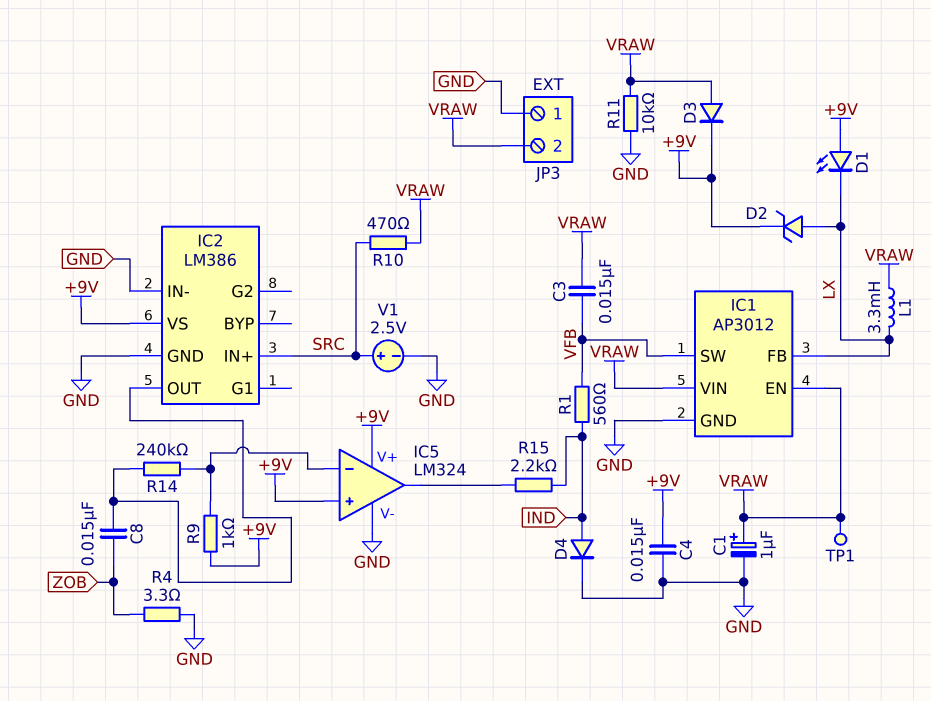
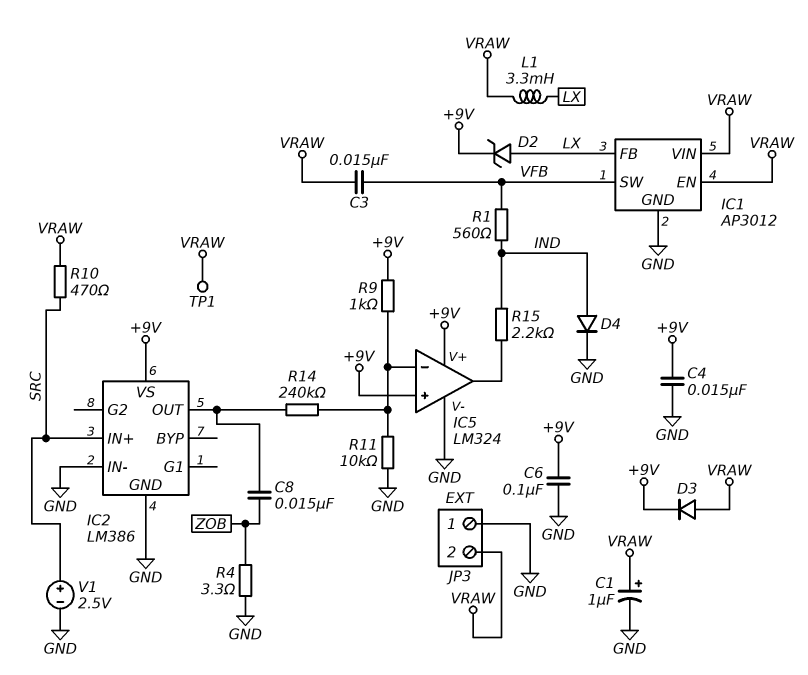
C6: none -> 100nF (+9V, GND)
D1: LED (A +9V, K LX) -> none
R11: 10k (GND, VRAW) -> 10k (GND, IC5/in-)

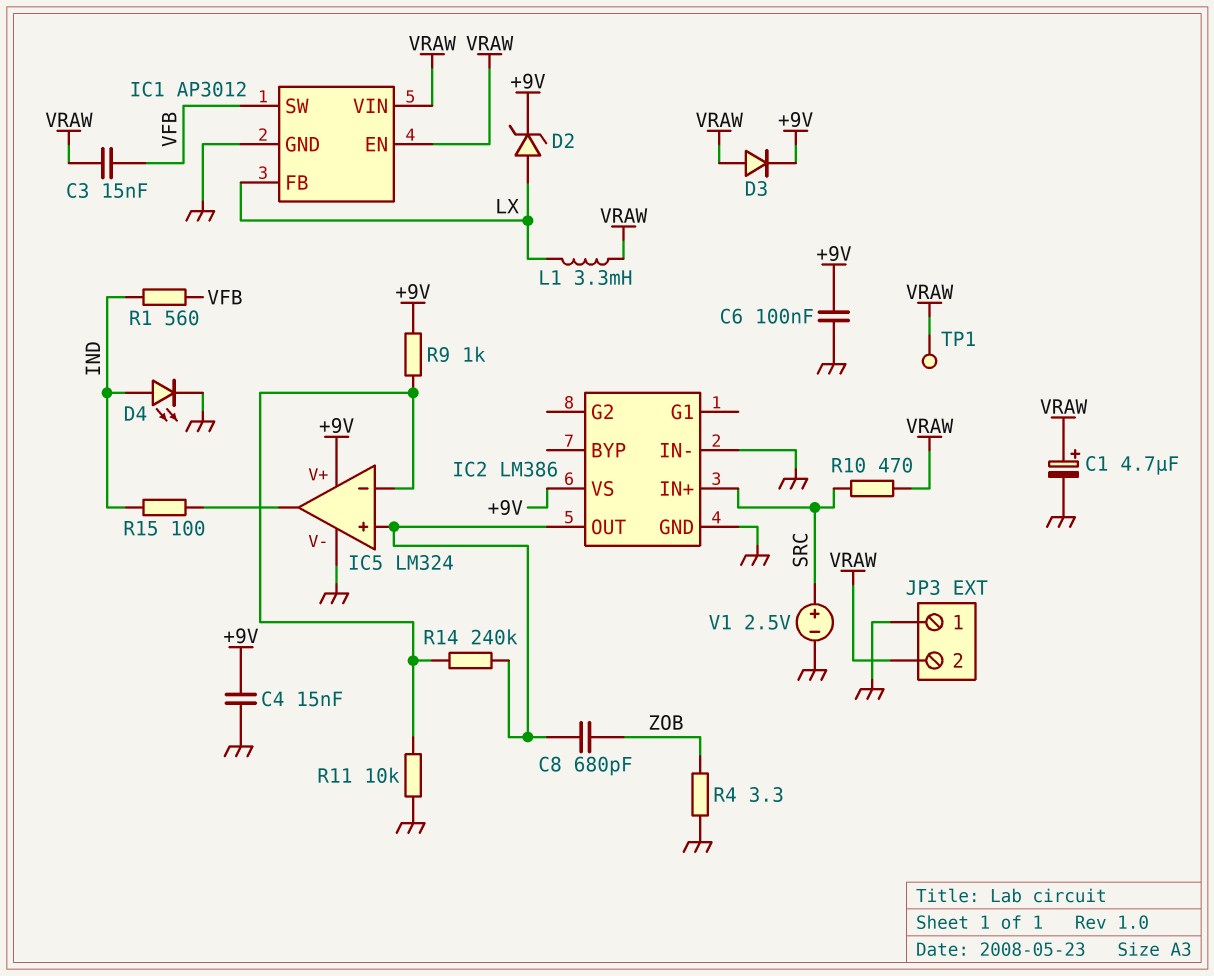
C1: 1uF (plus VRAW, minus GND) -> 4.7uF (plus VRAW, minus GND)
C8: 15nF (IC2/OUT, ZOB) -> 680pF (IC2/OUT, ZOB)
D4: diode (A IND, K GND) -> LED (A IND, K GND)
IC5 pin in+: +9V -> IC2/OUT
R15: 2.2k (IC5/out, IND) -> 100 (IC5/out, IND)

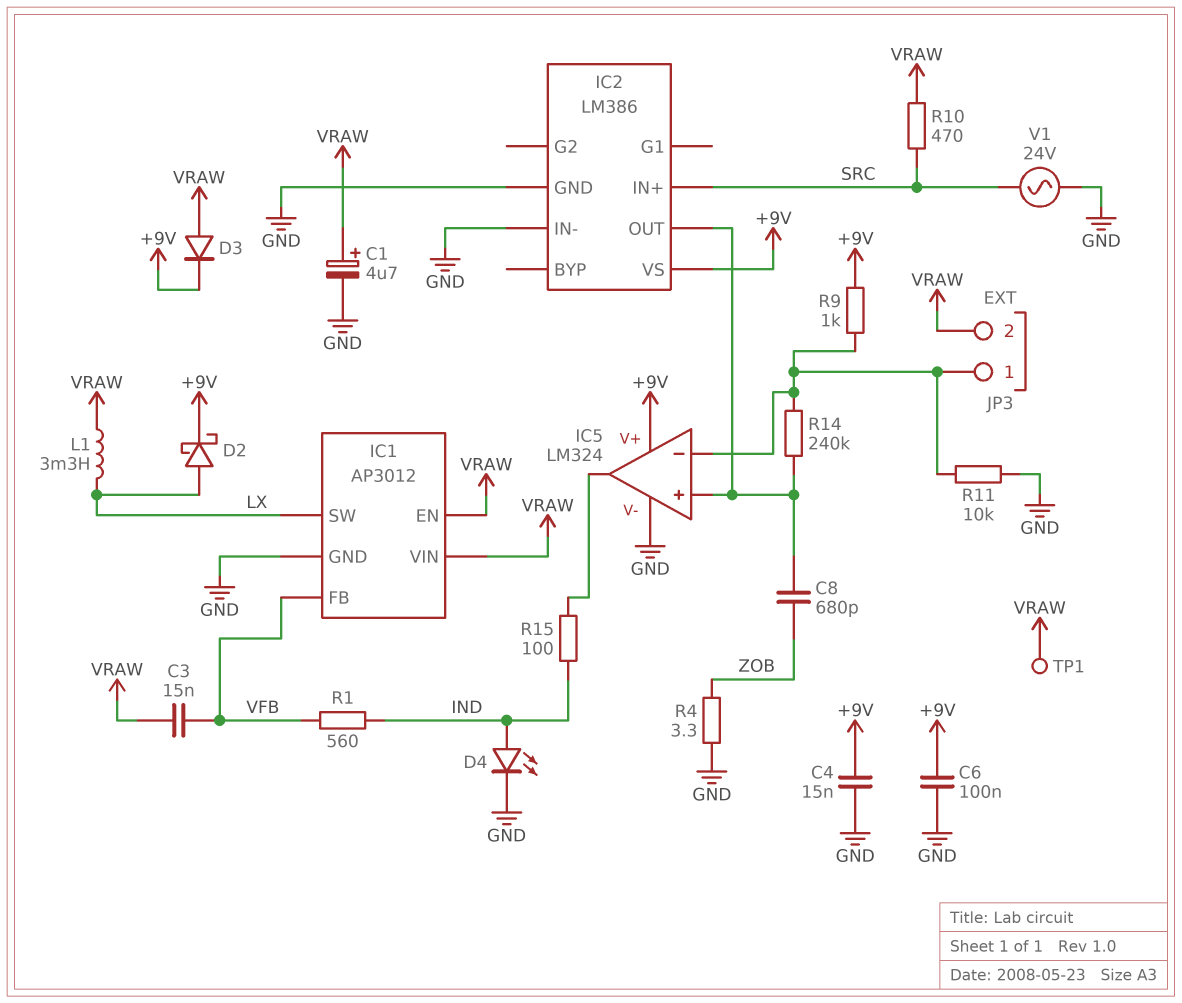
D2: zener (A LX, K +9V) -> schottky (A LX, K +9V)
IC1 pin FB: LX -> VFB
IC1 pin SW: VFB -> LX
JP3 pin 1: GND -> IC5/in-
V1: 2.5V (plus SRC, minus GND) -> AC 24V (GND, SRC)

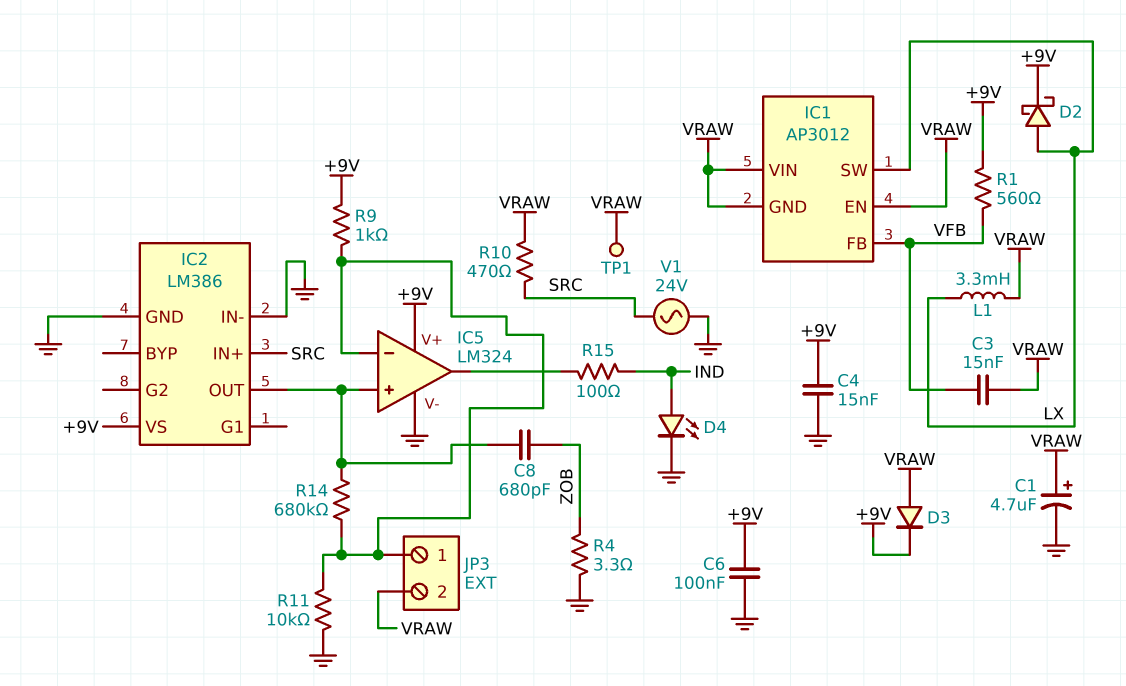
IC1 pin GND: GND -> VRAW
R1: 560 (IND, VFB) -> 560 (+9V, VFB)
R14: 240k (IC2/OUT, IC5/in-) -> 680k (IC2/OUT, IC5/in-)

